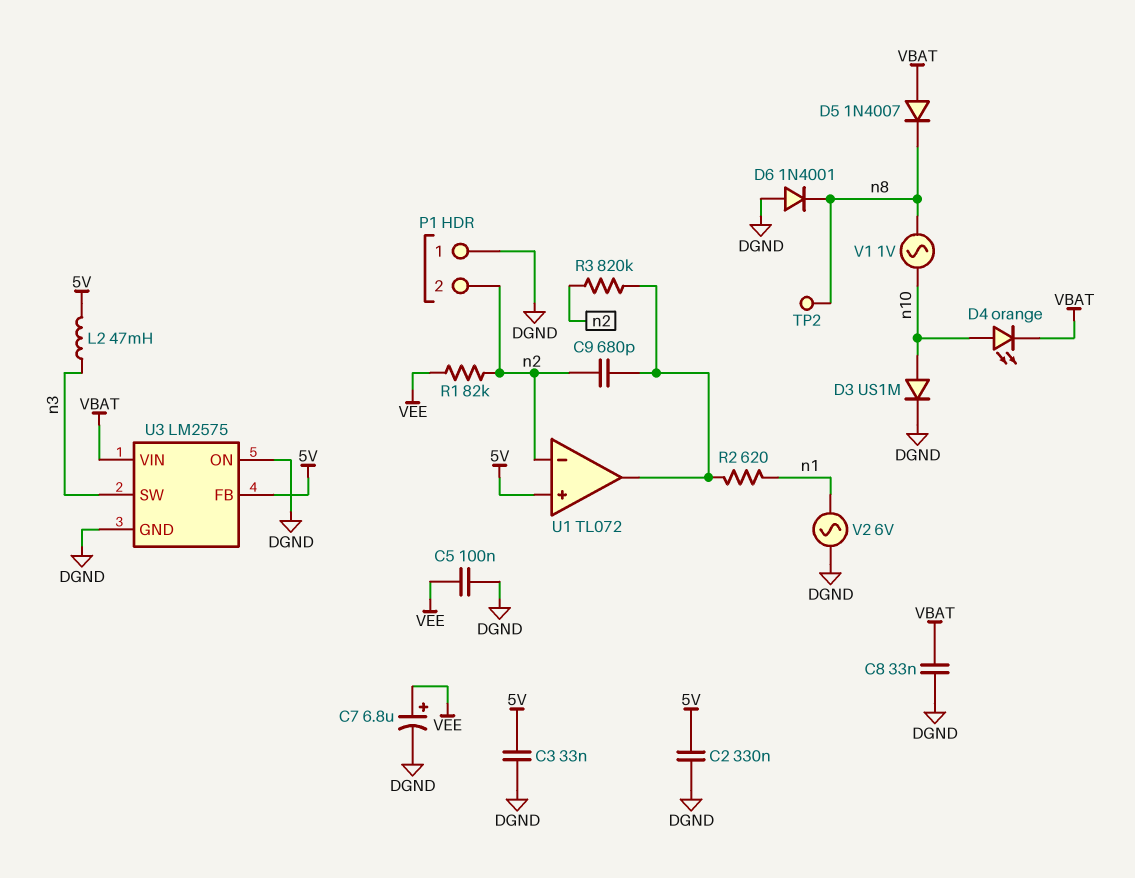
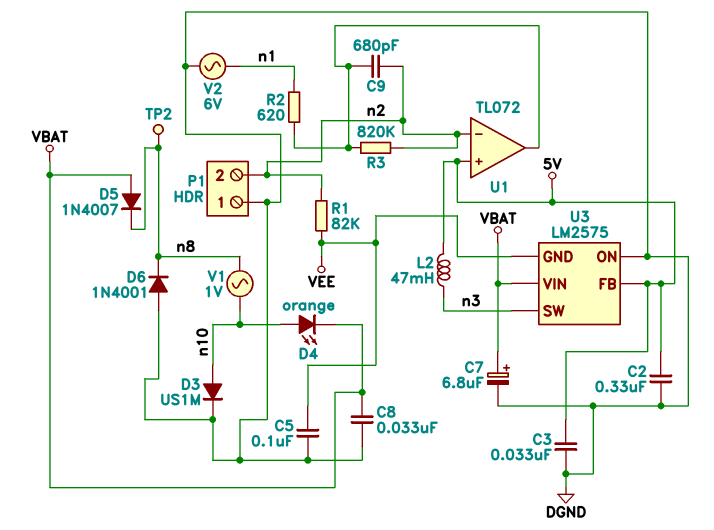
C7: 6.8uF (plus VEE, minus DGND) -> 6.8uF (plus VBAT, minus DGND)
U3 pin GND: DGND -> VEE

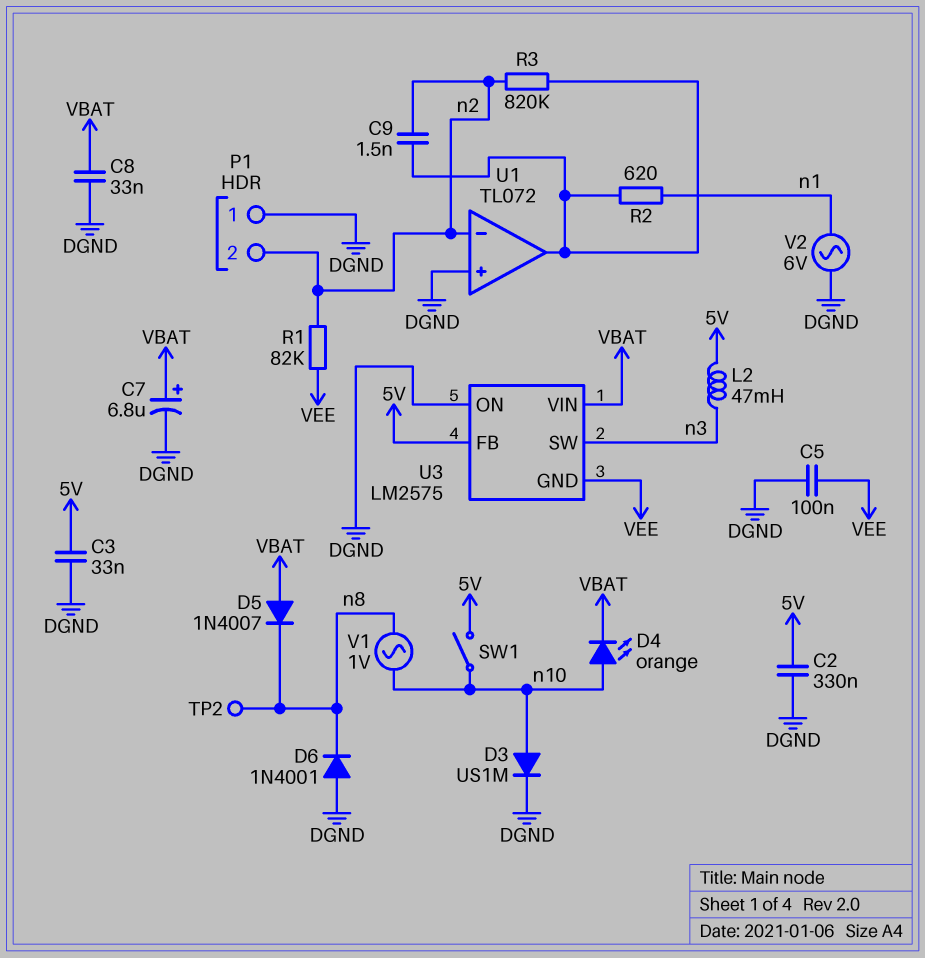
C9: 680pF (U1/out, n2) -> 1.5nF (U1/out, n2)
SW1: none -> switch (5V, n10)
U1 pin in+: 5V -> DGND

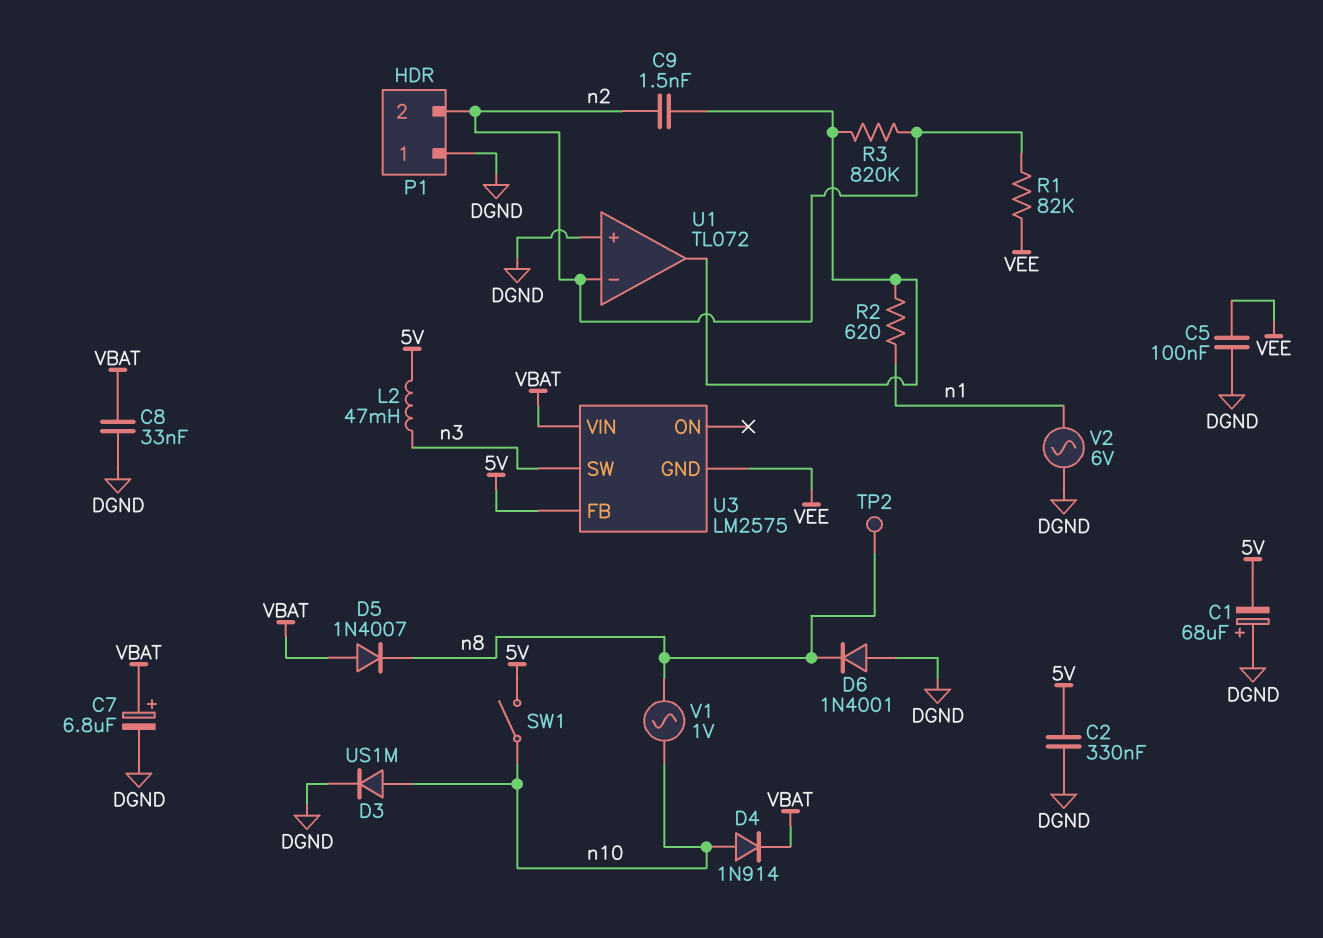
C1: none -> 68uF (plus DGND, minus 5V)
C3: 33nF (5V, DGND) -> none
D4: LED orange (A n10, K VBAT) -> diode 1N914 (A n10, K VBAT)
U3 pin ON: DGND -> none

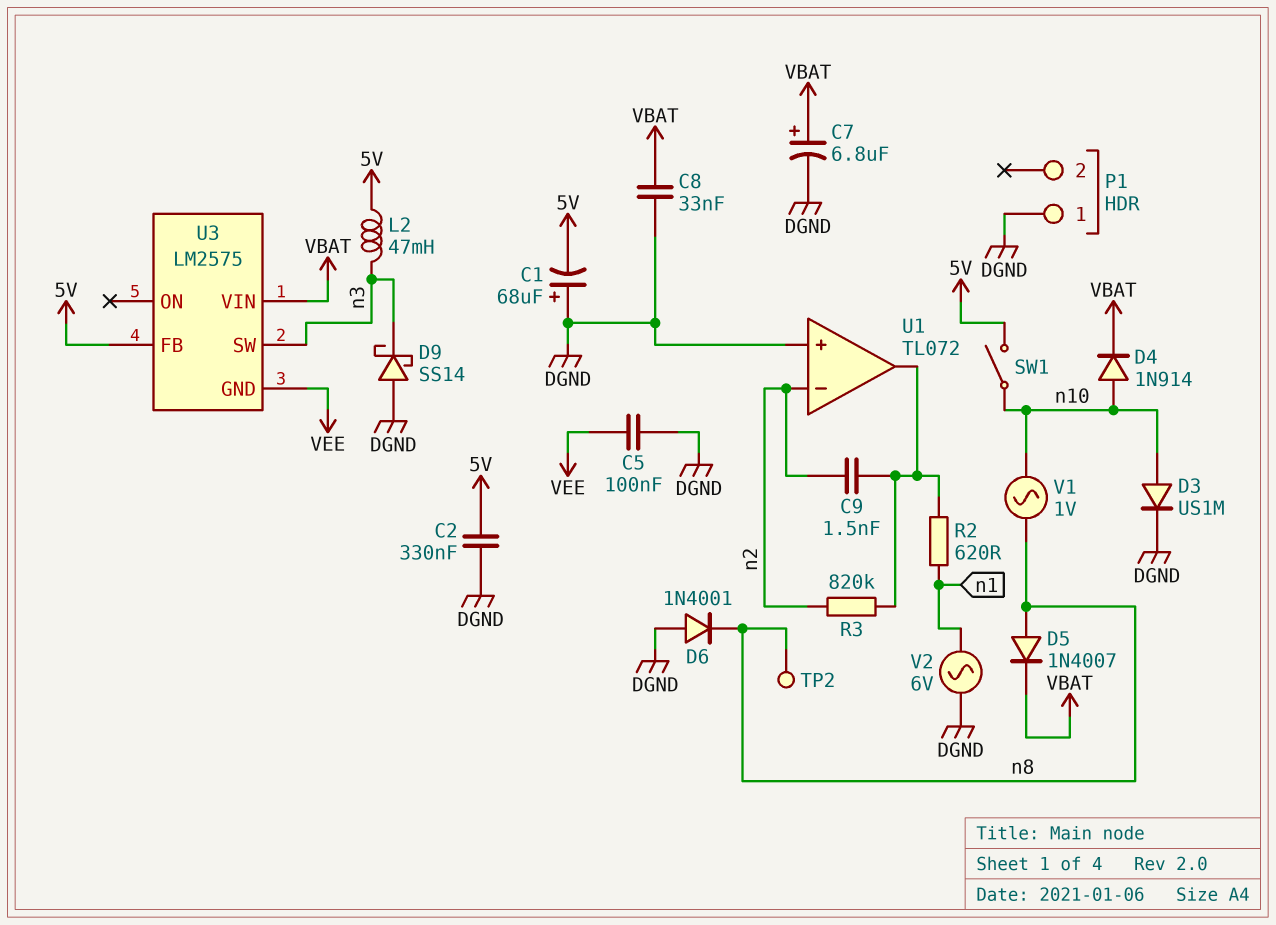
D5: diode 1N4007 (A VBAT, K n8) -> diode 1N4007 (A n8, K VBAT)
D9: none -> schottky SS14 (A DGND, K n3)
P1 pin 2: n2 -> none
R1: 82k (VEE, n2) -> none

